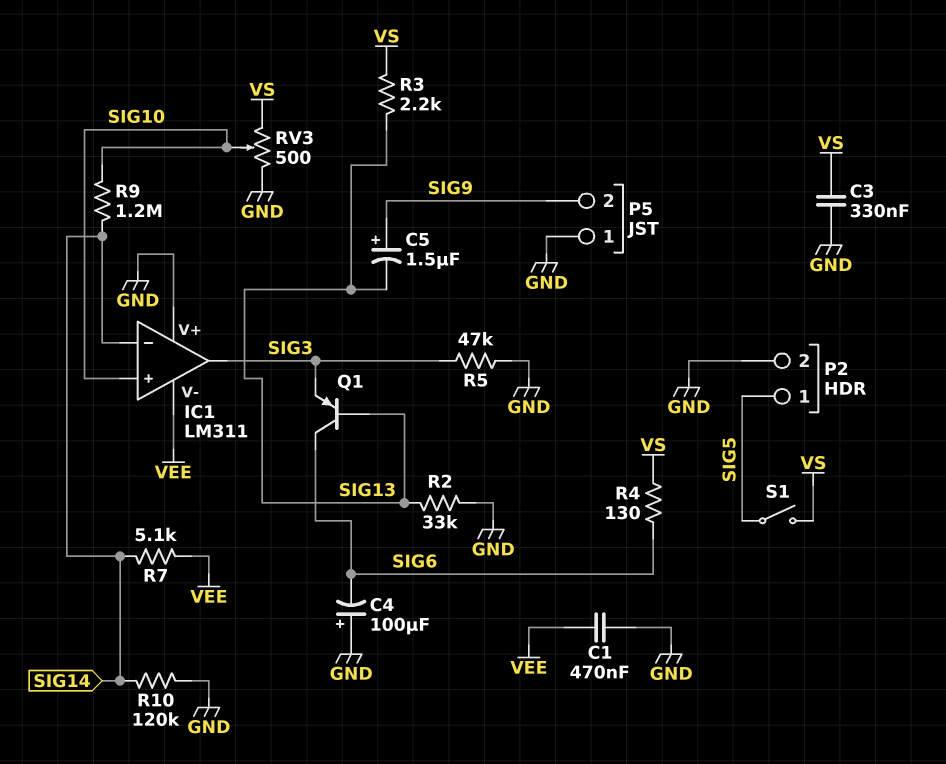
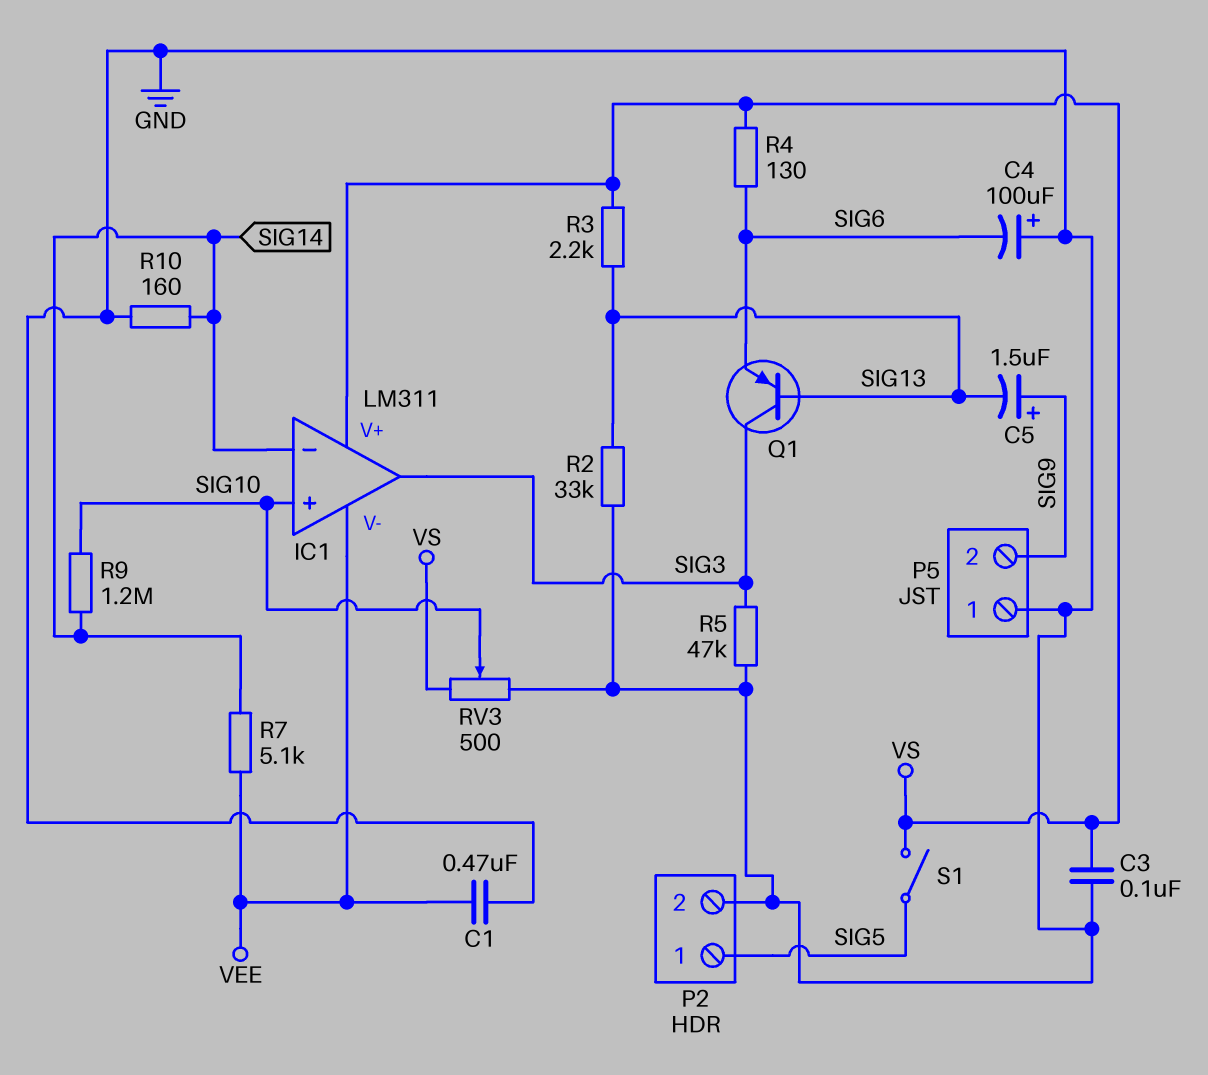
C3: 330nF (GND, VS) -> 100nF (GND, VS)
IC1 pin V+: GND -> VS
Q1: PNP (B SIG13, C SIG6, E SIG3) -> PNP (B SIG13, C SIG3, E SIG6)
R10: 120k (GND, SIG14) -> 160 (GND, SIG14)

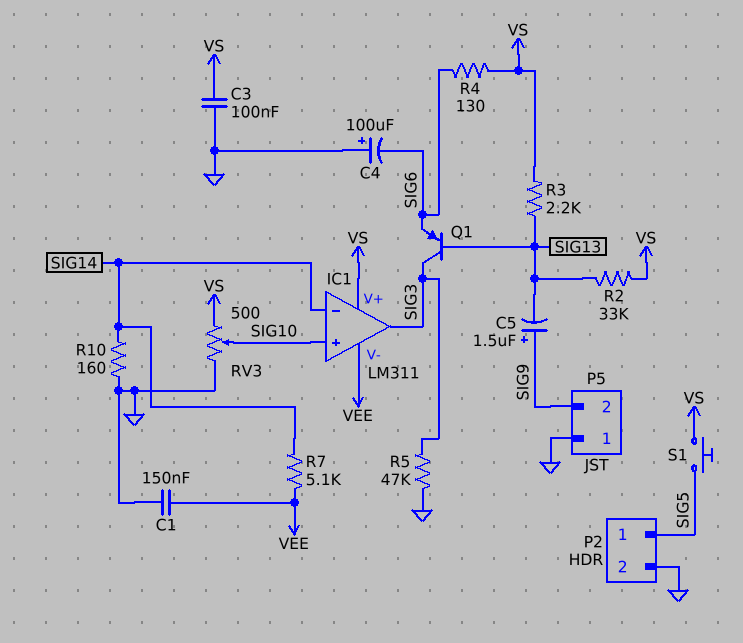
C1: 470nF (GND, VEE) -> 150nF (GND, VEE)
R2: 33k (GND, SIG13) -> 33k (SIG13, VS)
R9: 1.2M (SIG10, SIG14) -> none
S1: switch (SIG5, VS) -> button (SIG5, VS)

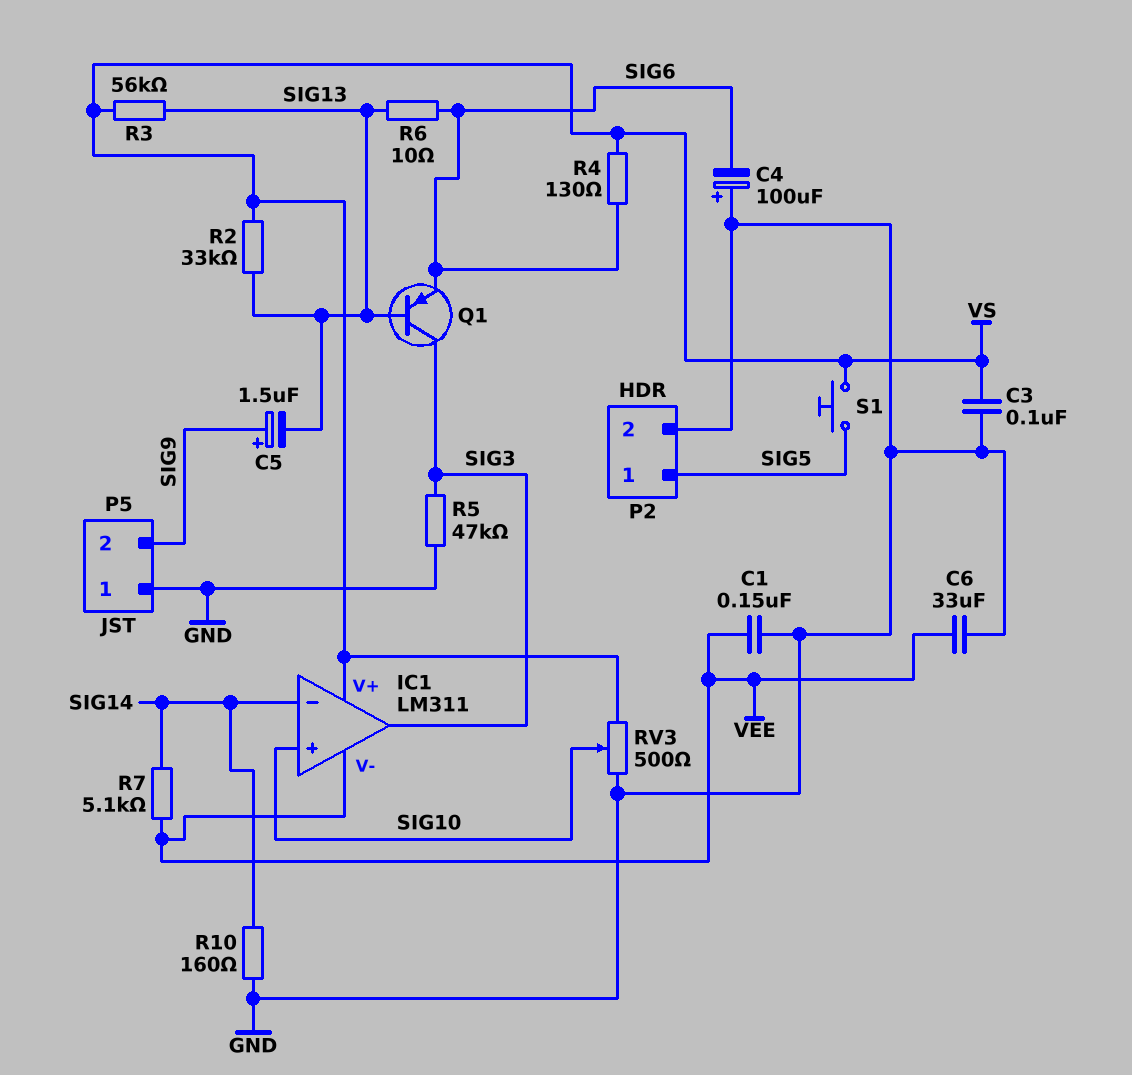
C6: none -> 33uF (GND, VEE)
R3: 2.2k (SIG13, VS) -> 56k (SIG13, VS)
R6: none -> 10 (SIG6, SIG13)

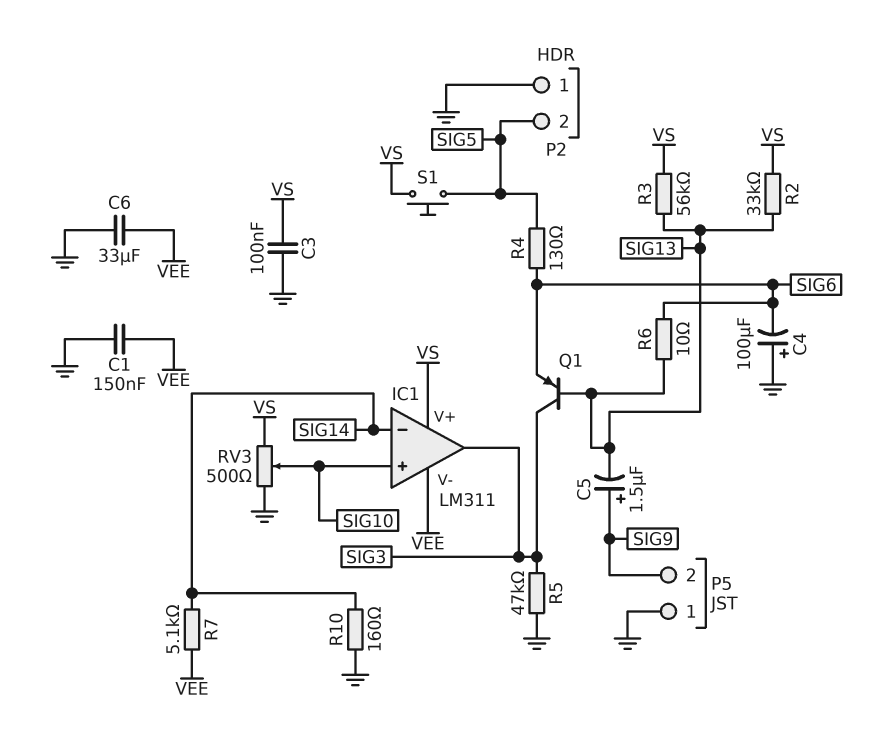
P2 pin 1: SIG5 -> GND
P2 pin 2: GND -> SIG5
R4: 130 (SIG6, VS) -> 130 (SIG5, SIG6)

